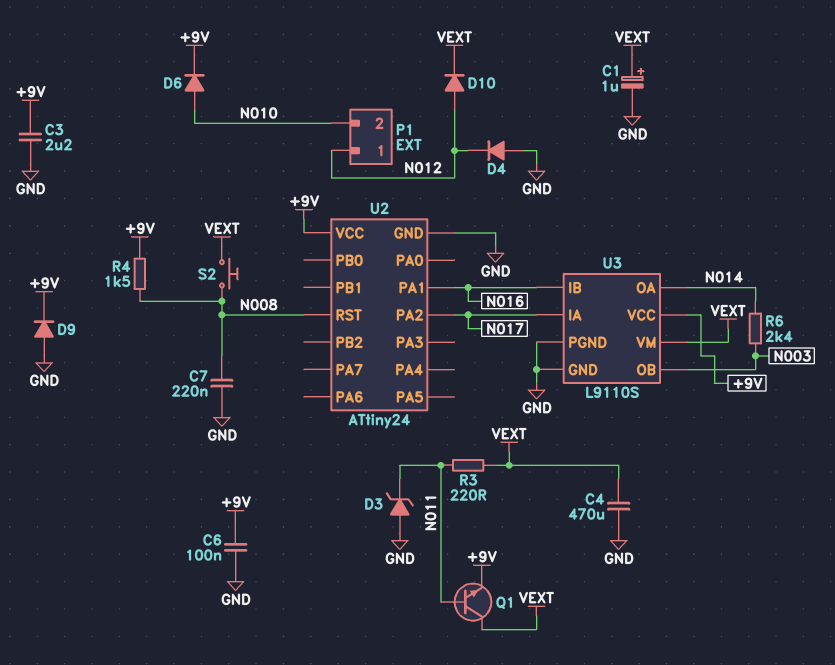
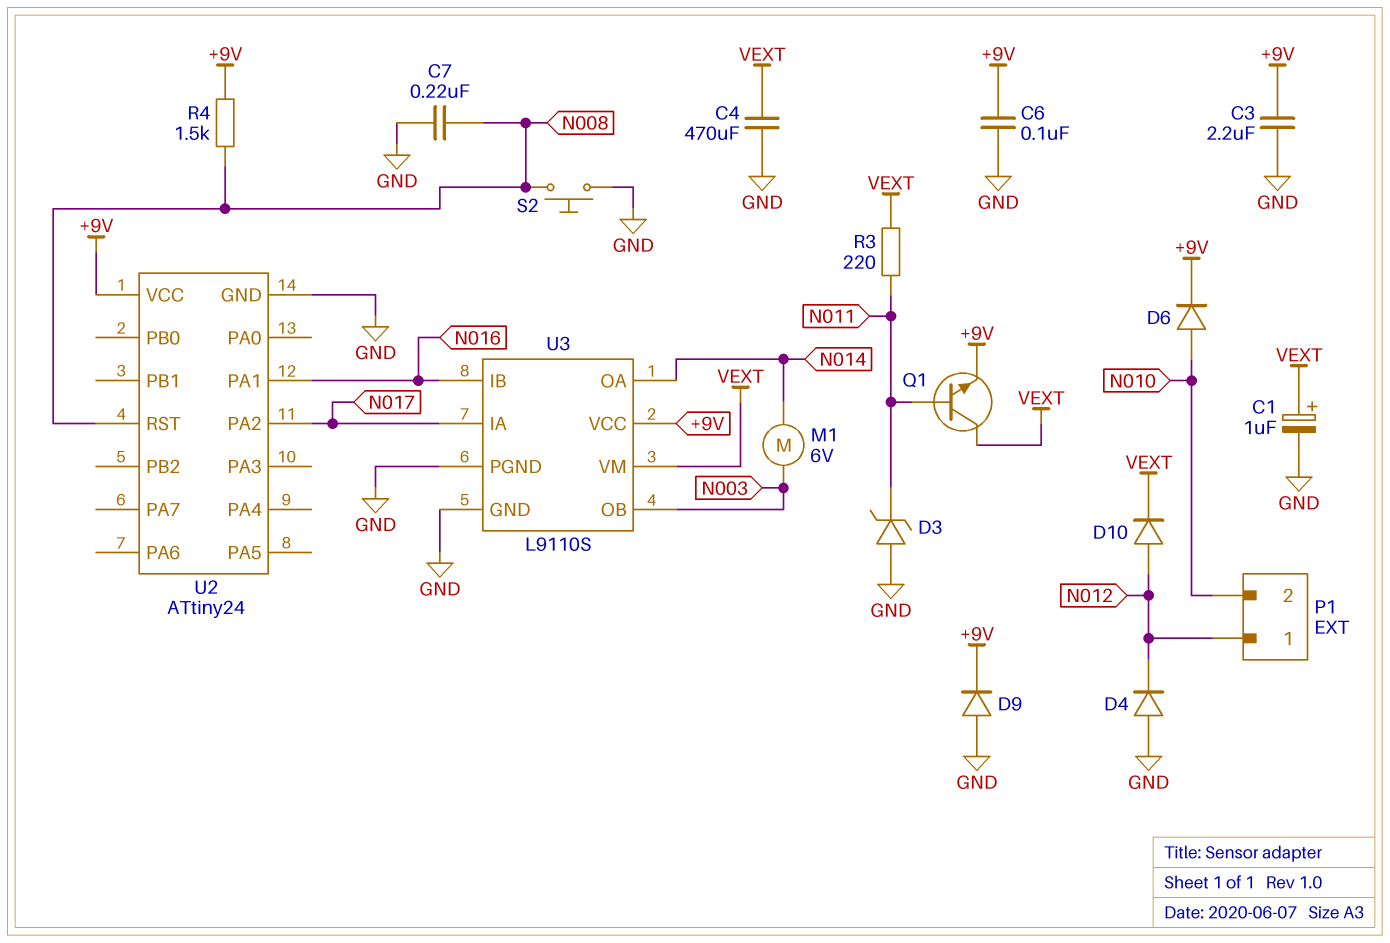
M1: none -> motor 6V (N003, N014)
R6: 2.4k (N003, N014) -> none
S2: button (N008, VEXT) -> button (GND, N008)

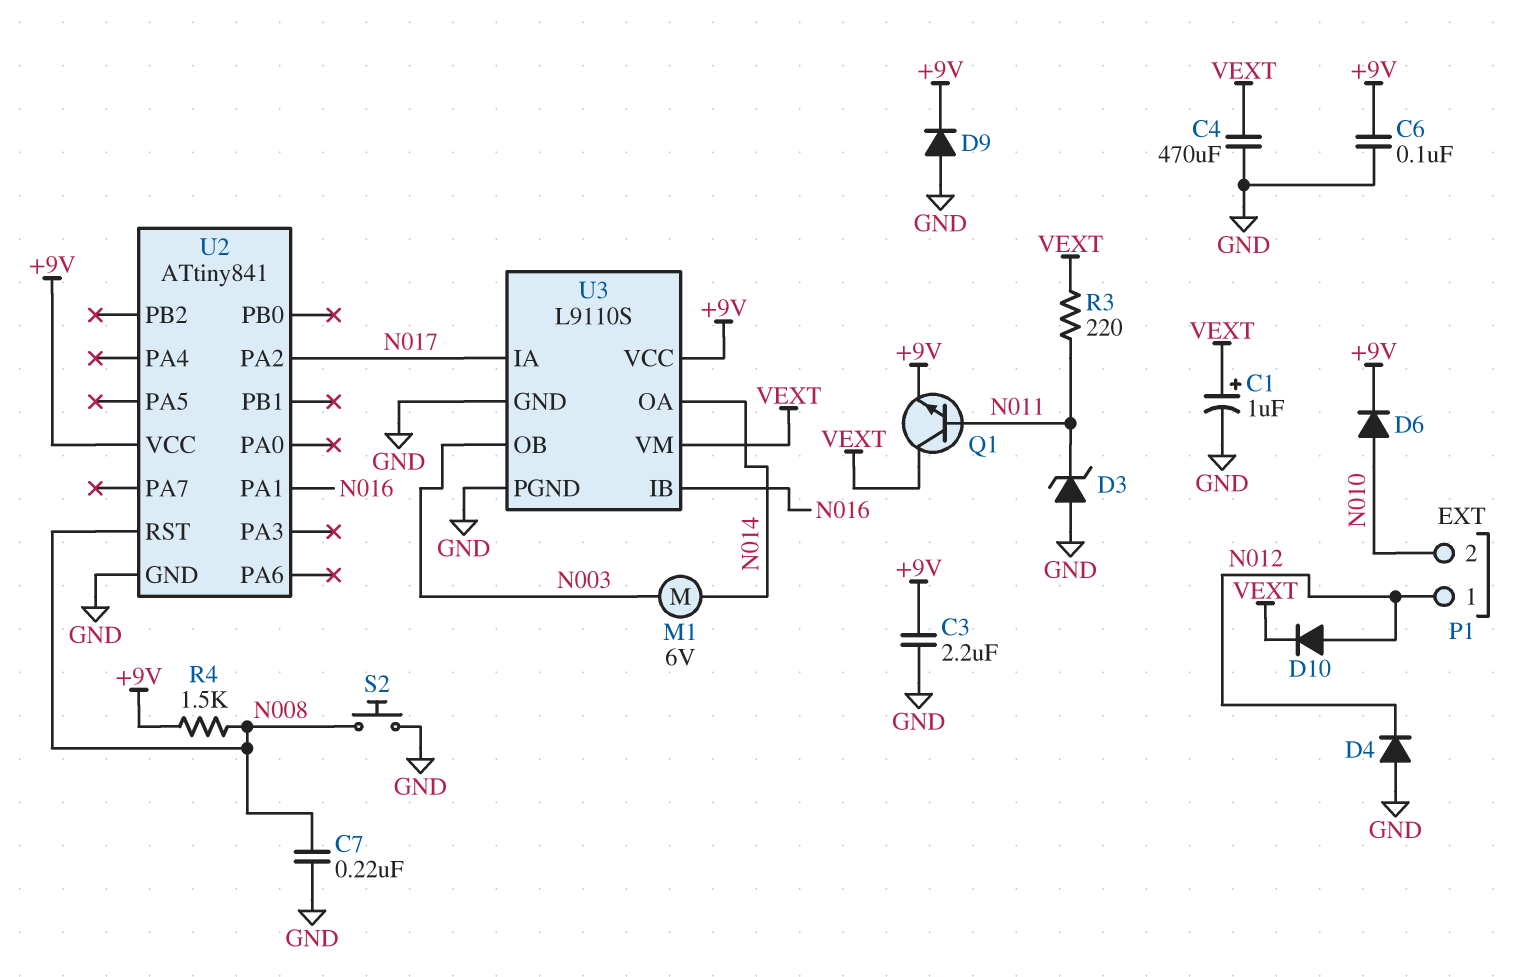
U2: ATtiny24 -> ATtiny841

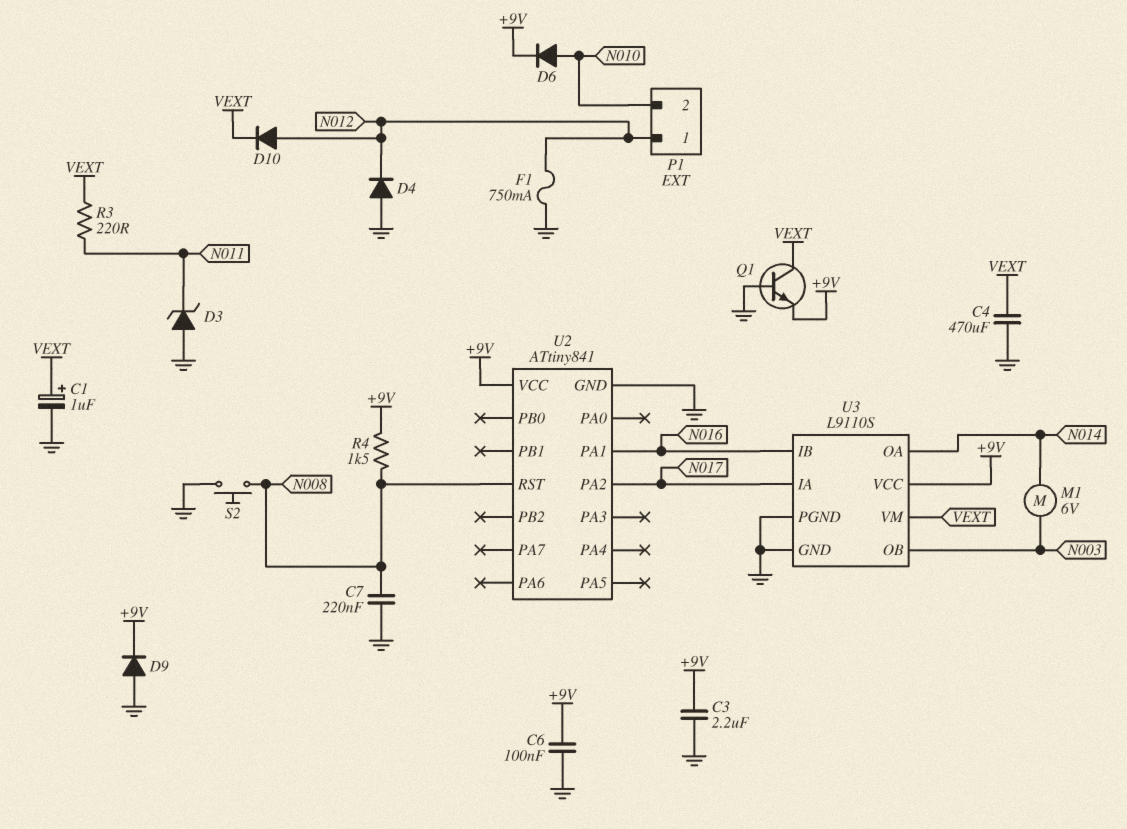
F1: none -> 750mA (GND, N012)
Q1: NPN (B N011, C VEXT, E +9V) -> NPN (B GND, C VEXT, E +9V)

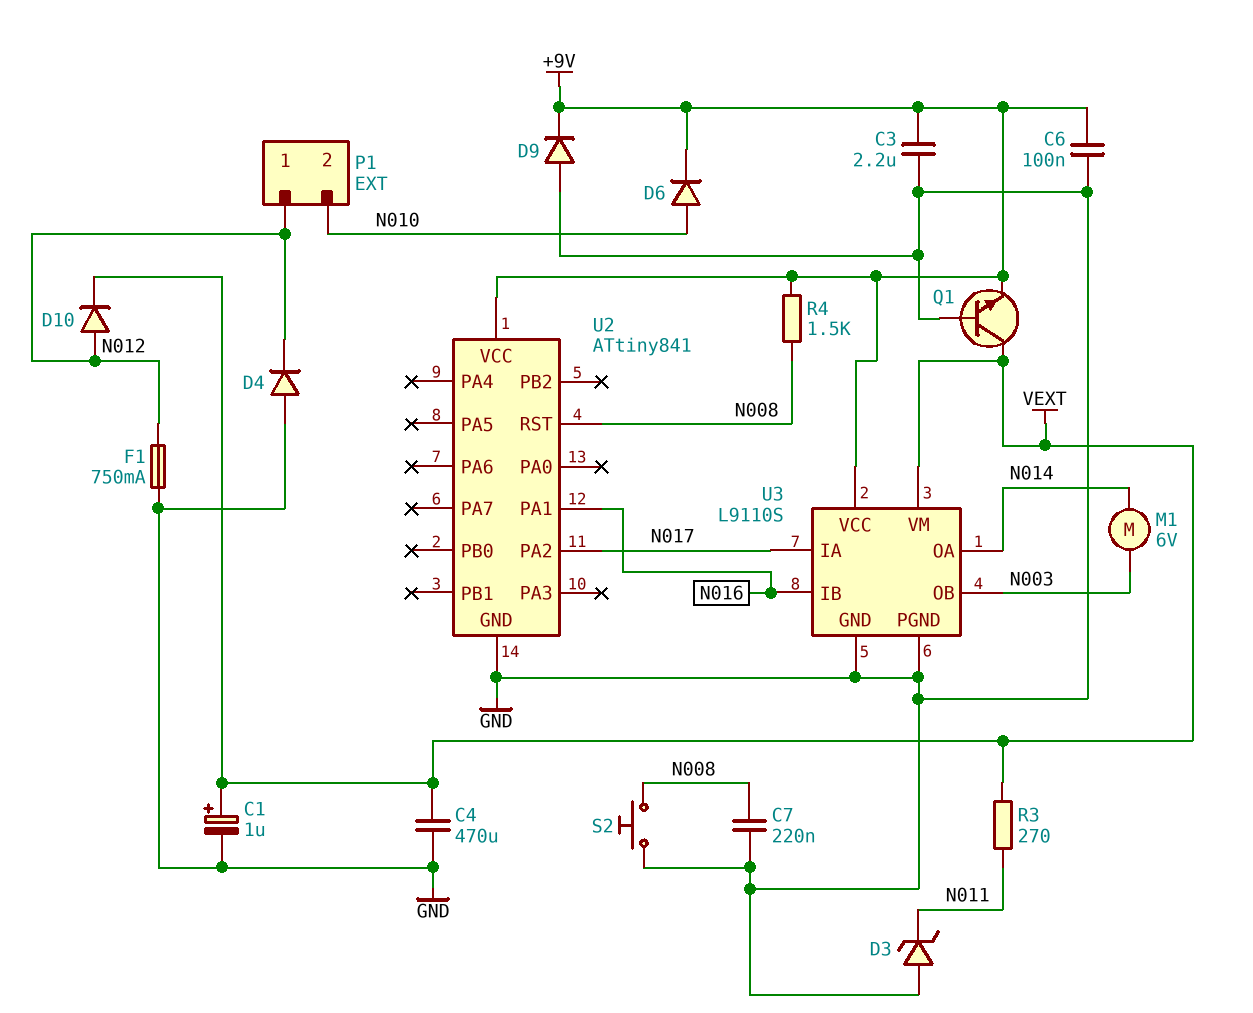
R3: 220 (N011, VEXT) -> 270 (N011, VEXT)

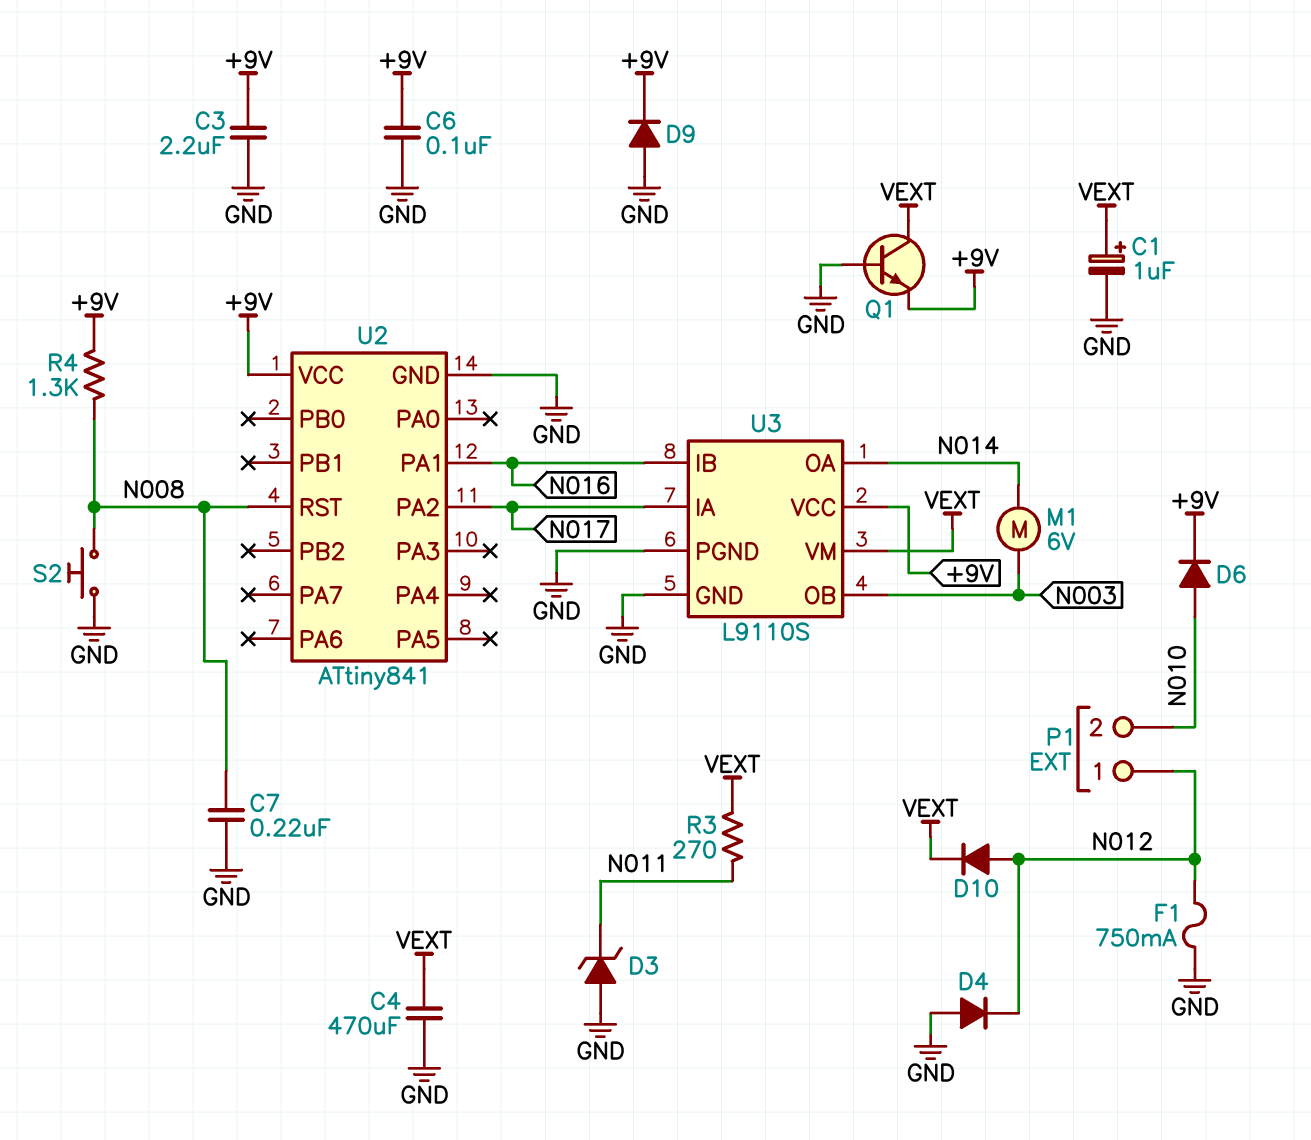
R4: 1.5k (+9V, N008) -> 1.3k (+9V, N008)

